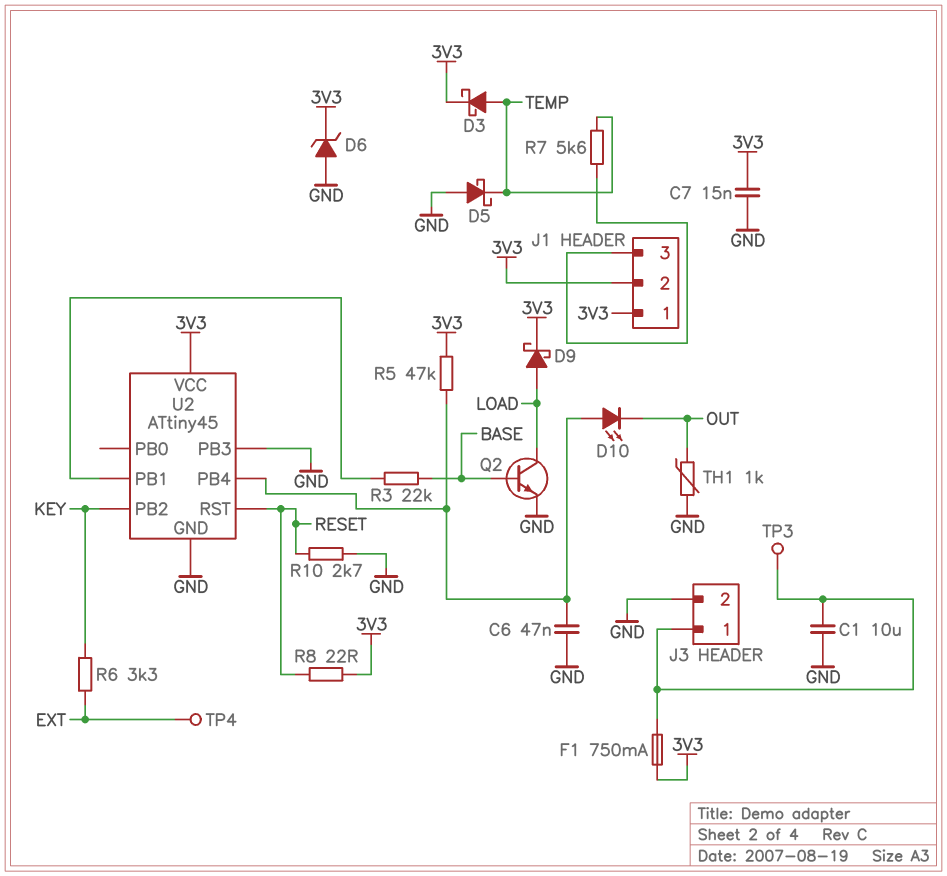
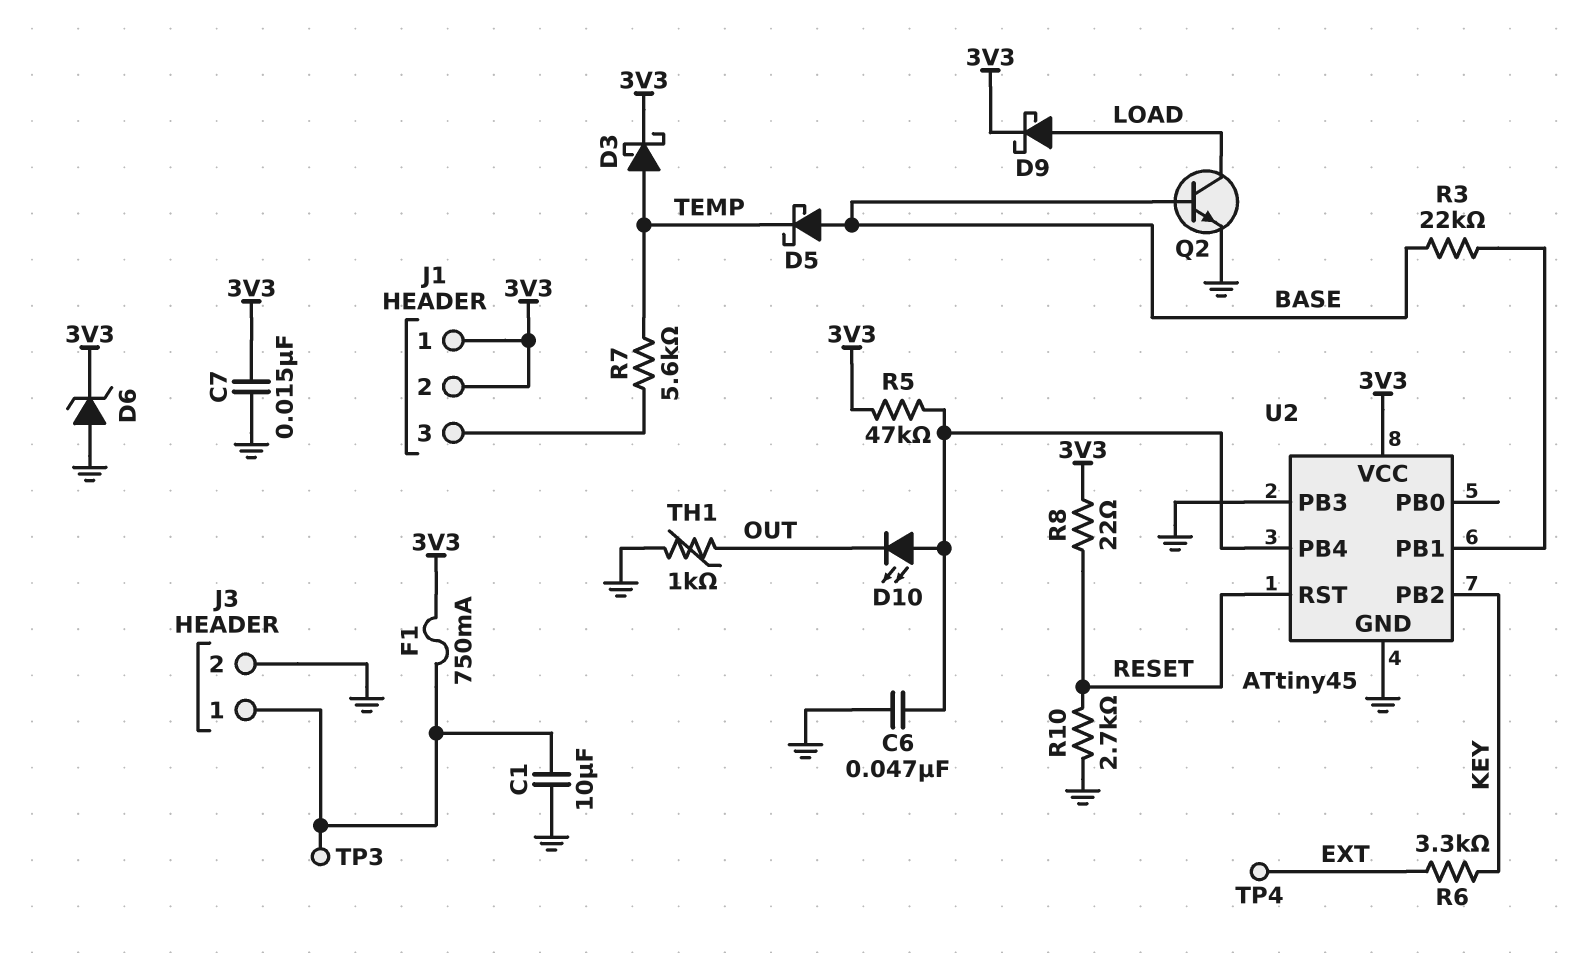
D5: schottky (A GND, K TEMP) -> schottky (A BASE, K TEMP)

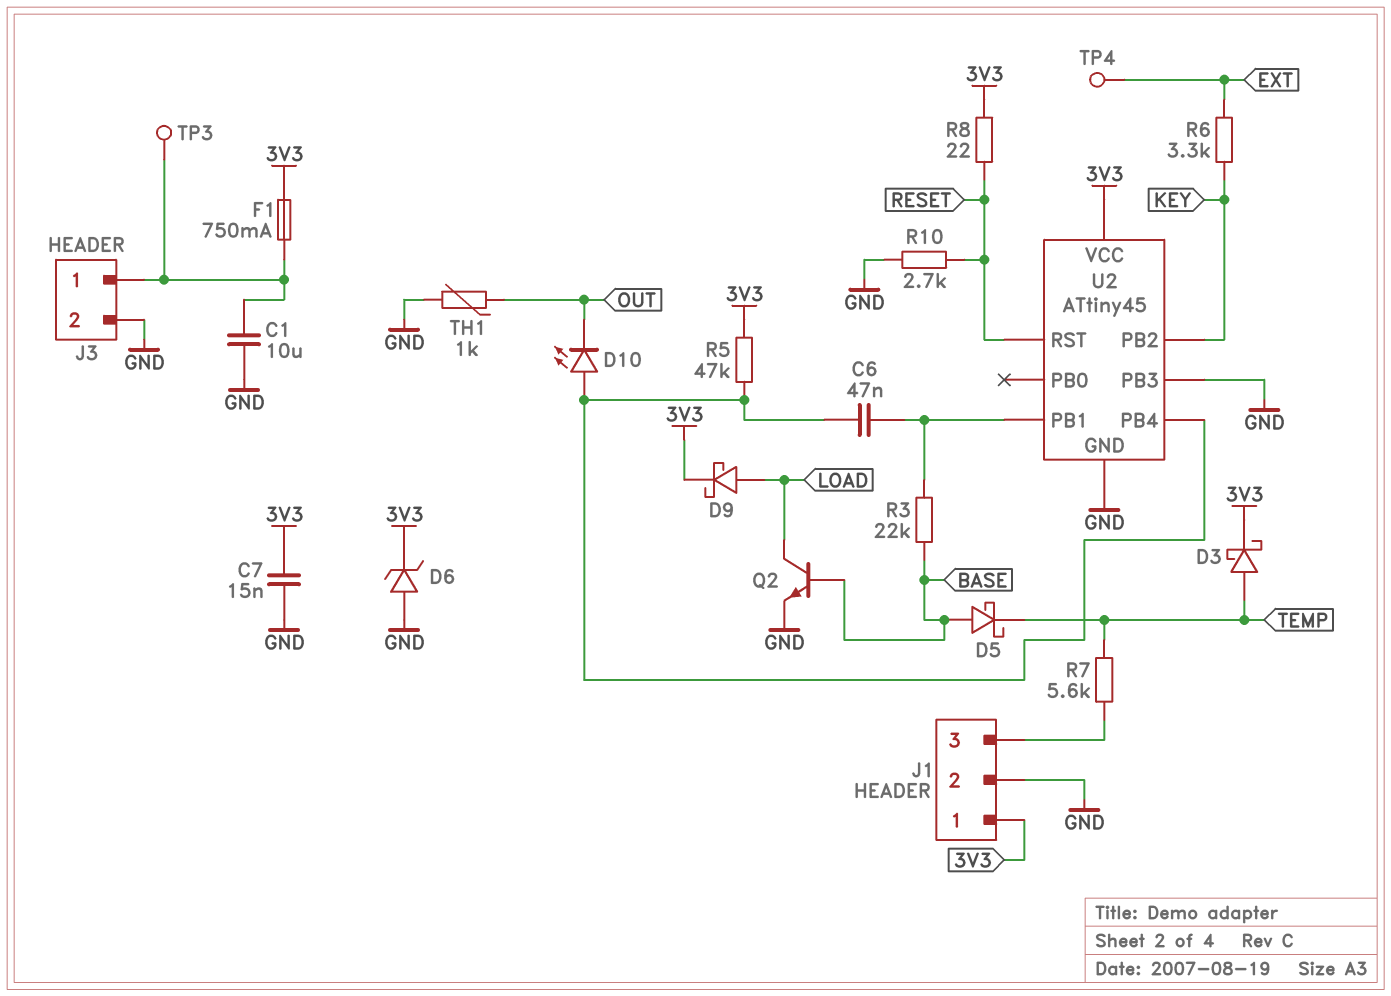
C6: 47nF (GND, U2/PB4) -> 47nF (U2/PB1, U2/PB4)
J1 pin 2: 3V3 -> GND

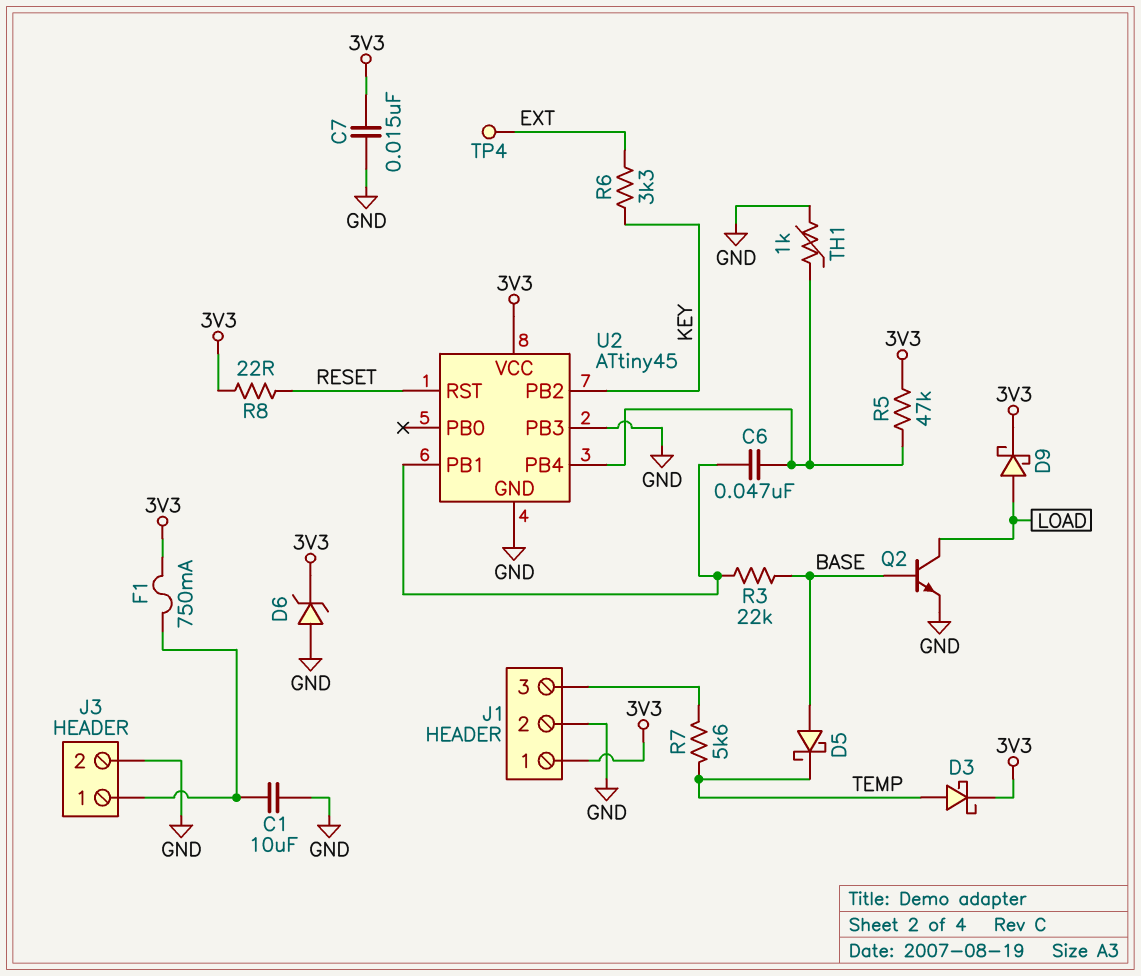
D10: LED (A U2/PB4, K OUT) -> none
R10: 2.7k (GND, RESET) -> none
TH1: 1k (GND, OUT) -> 1k (GND, U2/PB4)
TP3: test point (J3/1) -> none

